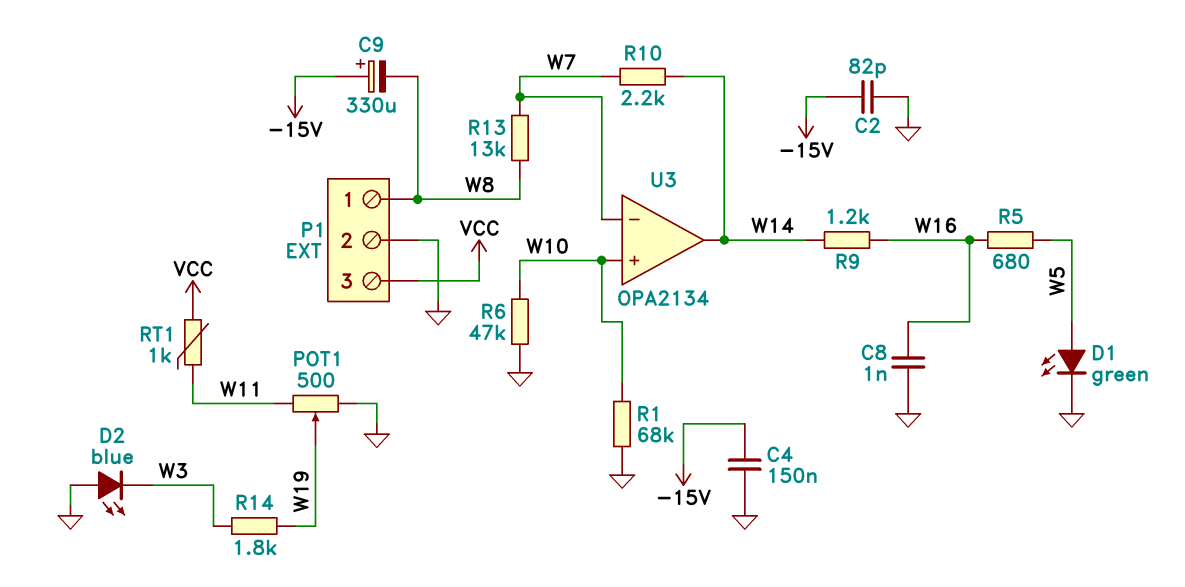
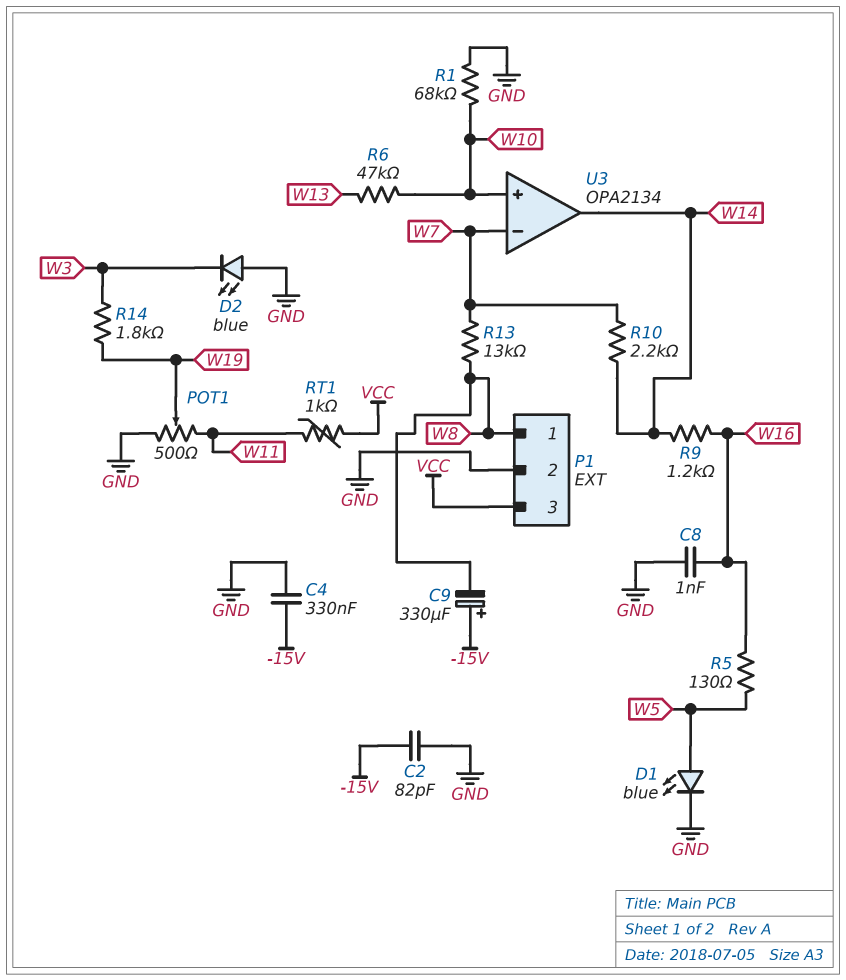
C4: 150nF (-15V, GND) -> 330nF (-15V, GND)
D1: LED green (A W5, K GND) -> LED blue (A W5, K GND)
R5: 680 (W5, W16) -> 130 (W5, W16)
R6: 47k (GND, W10) -> 47k (W10, W13)

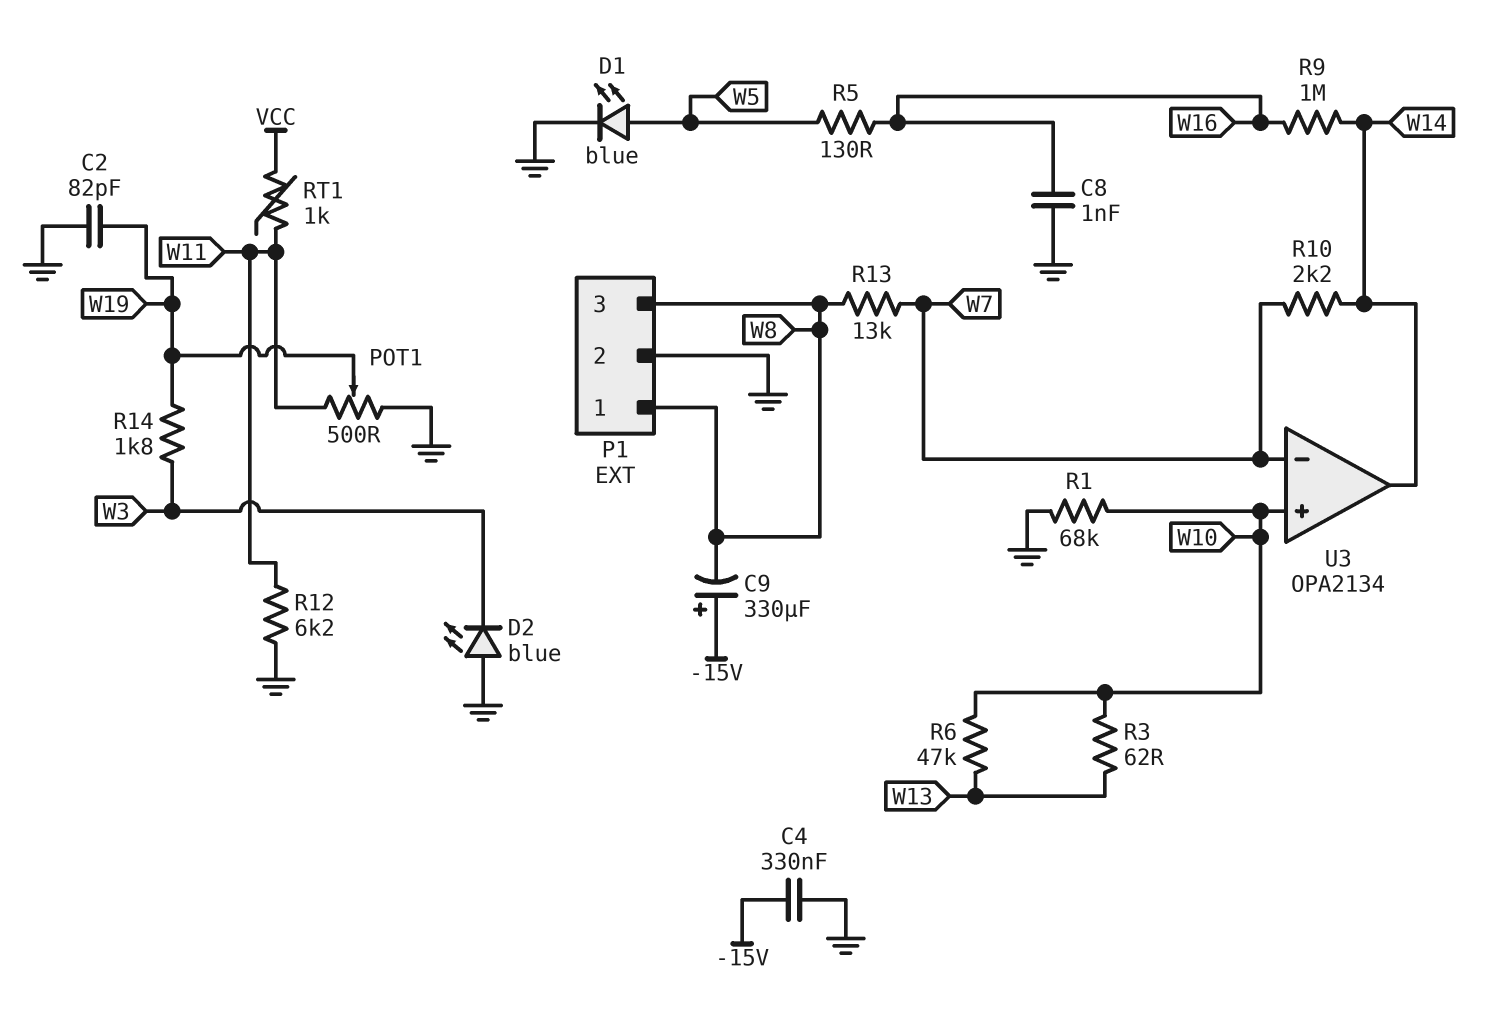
C2: 82pF (-15V, GND) -> 82pF (GND, W19)
P1 pin 3: VCC -> W8
R3: none -> 62 (W10, W13)
R9: 1.2k (W14, W16) -> 1M (W14, W16)
R12: none -> 6.2k (GND, W11)

